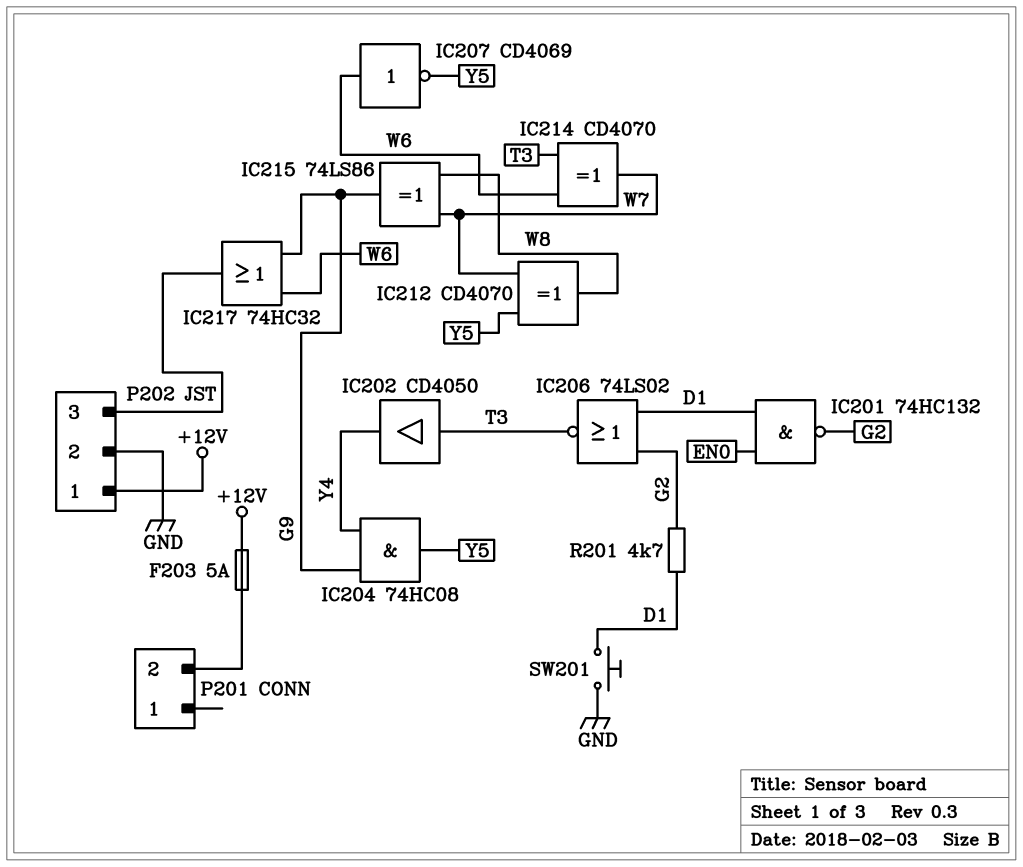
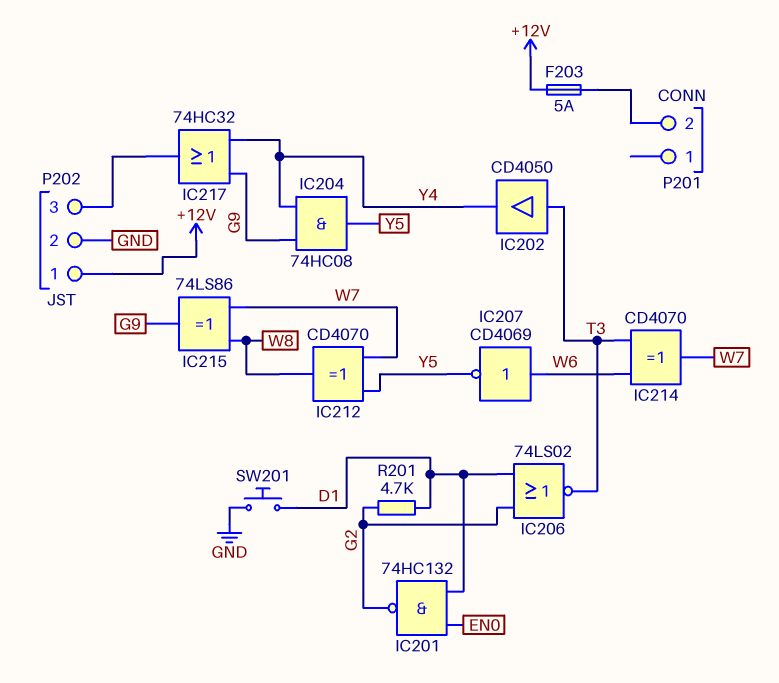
IC217: OR 74HC32 (in G9, in W6, out P202/3) -> OR 74HC32 (in G9, in Y4, out P202/3)

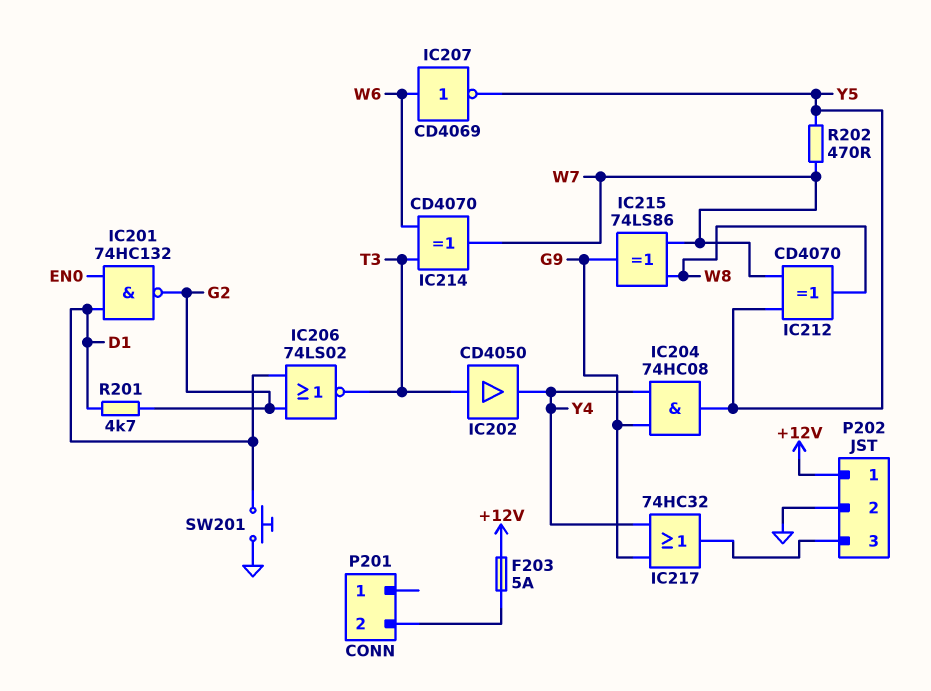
R202: none -> 470 (W7, Y5)

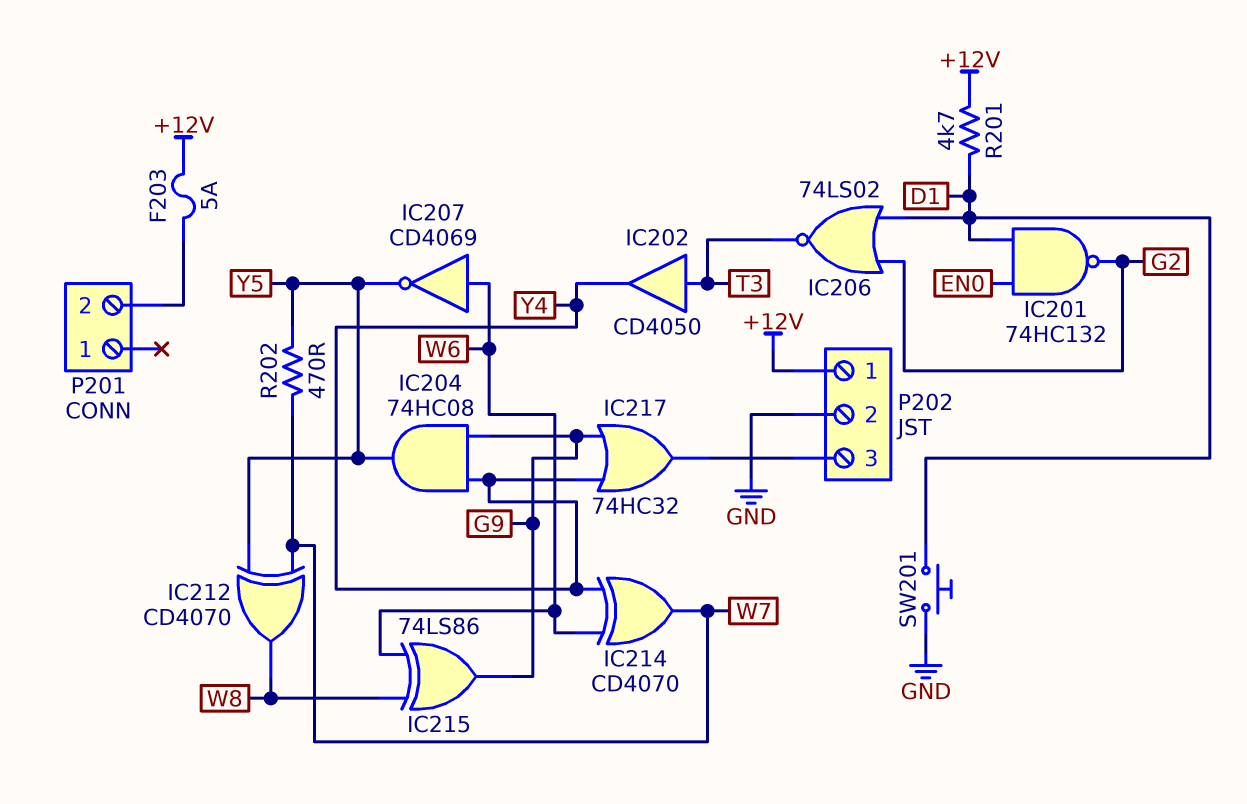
IC214: XOR CD4070 (in T3, in W6, out W7) -> XOR CD4070 (in W6, in Y4, out W7)
IC215: XOR 74LS86 (in W7, in W8, out G9) -> XOR 74LS86 (in W6, in W8, out G9)
R201: 4.7k (D1, G2) -> 4.7k (+12V, D1)

